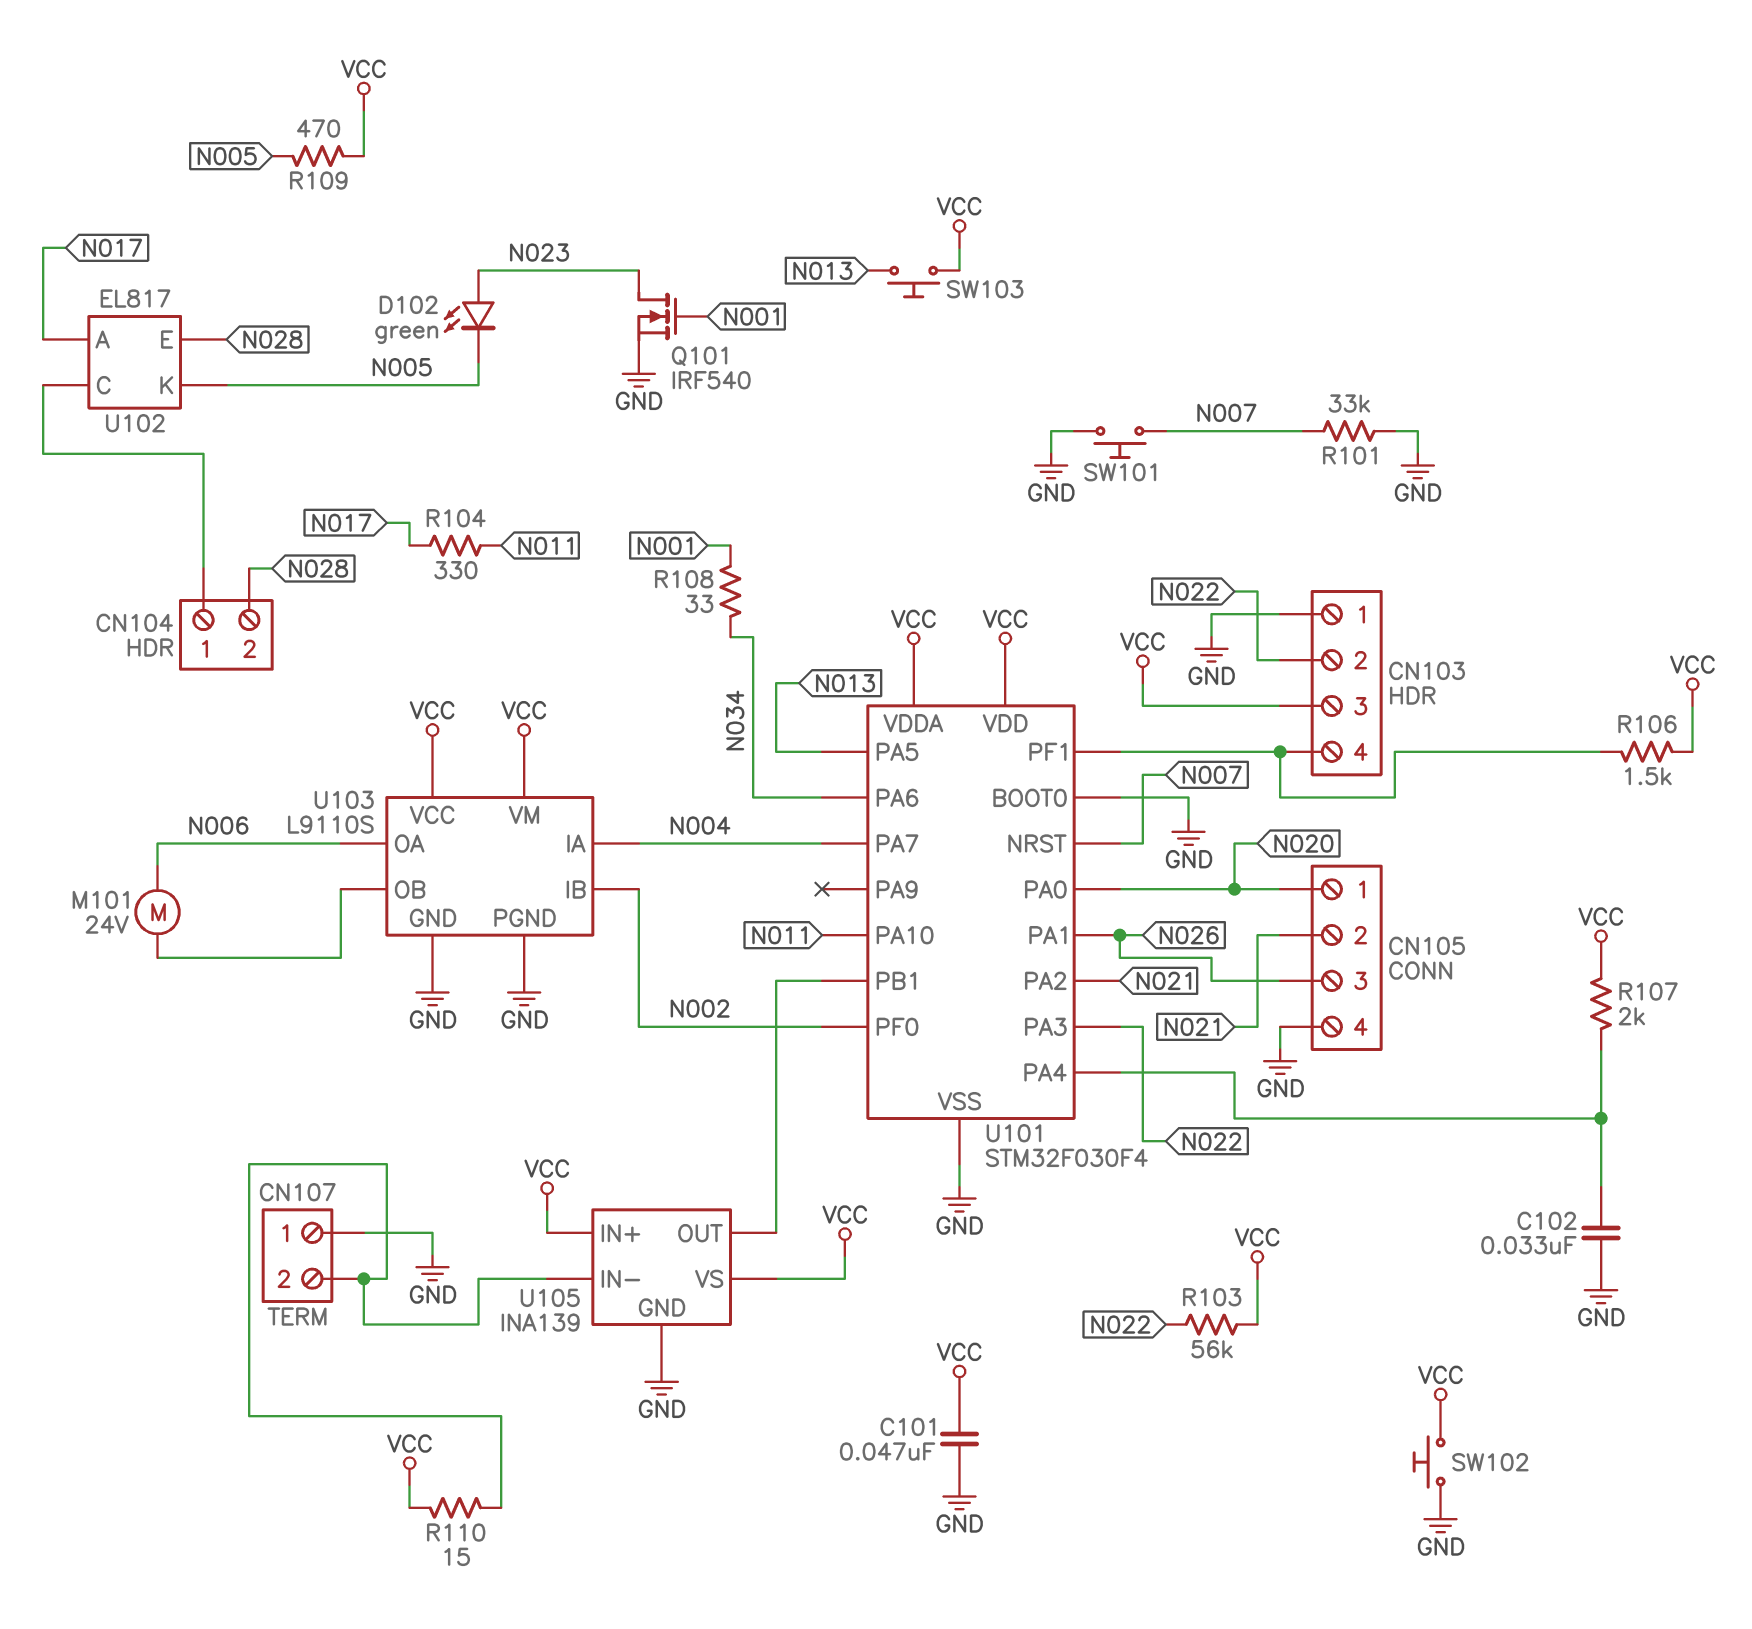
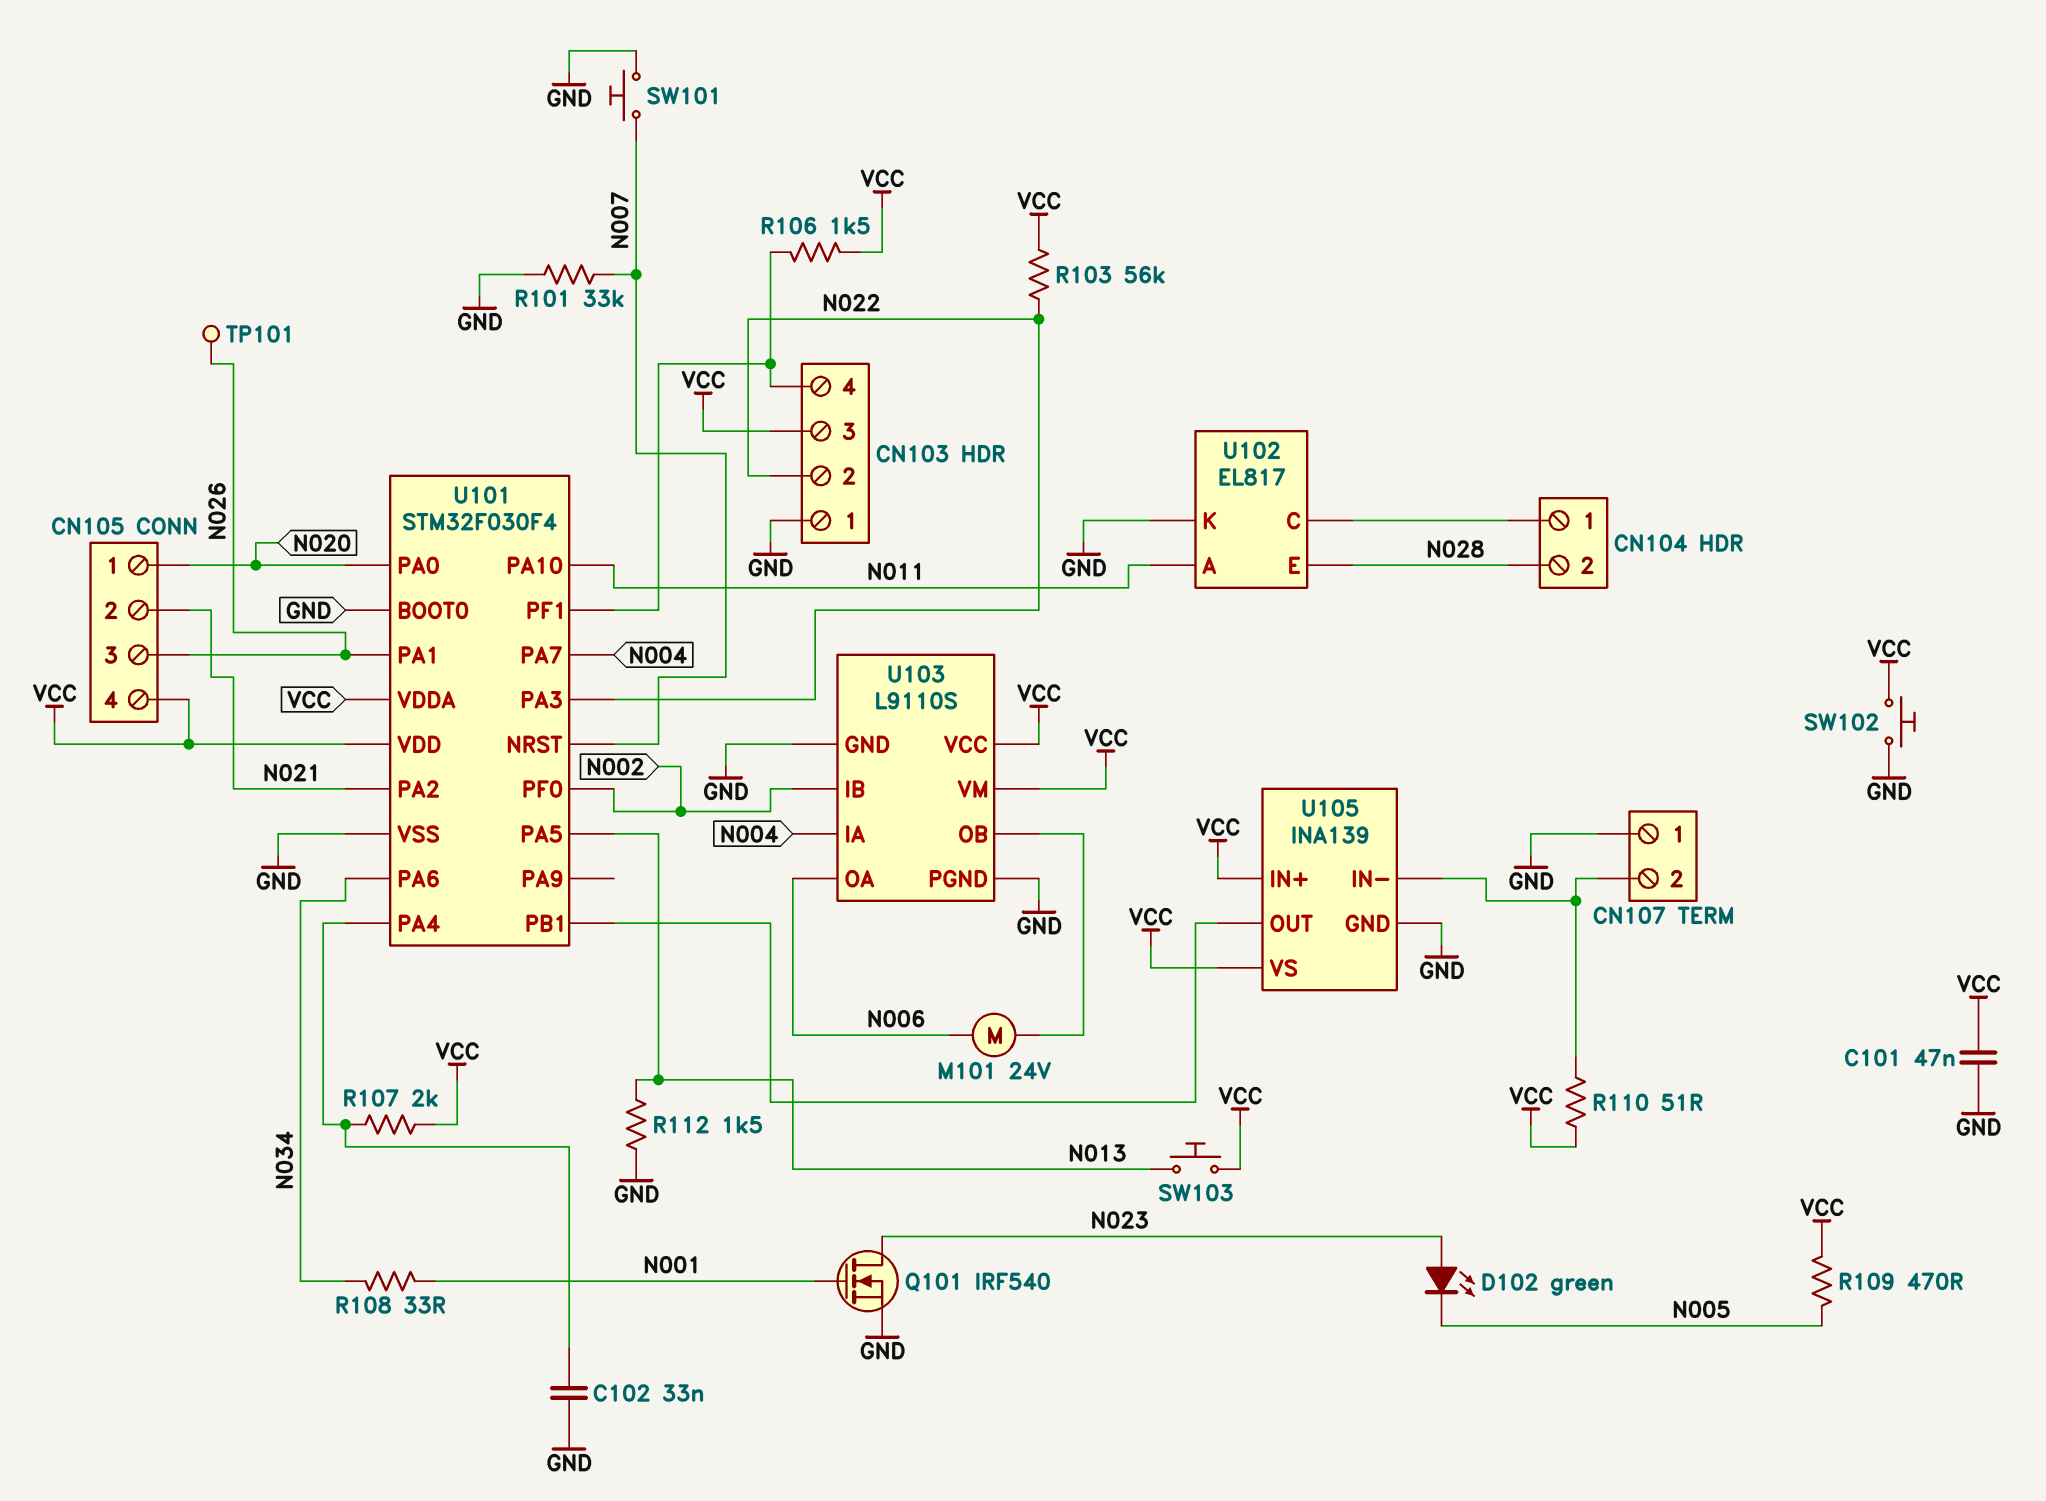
CN105 pin 4: GND -> VCC
R104: 330 (N011, N017) -> none
R110: 15 (CN107/2, VCC) -> 51 (CN107/2, VCC)
R112: none -> 1.5k (GND, N013)
TP101: none -> test point (N026)
U102 pin A: N017 -> N011
U102 pin K: N005 -> GND

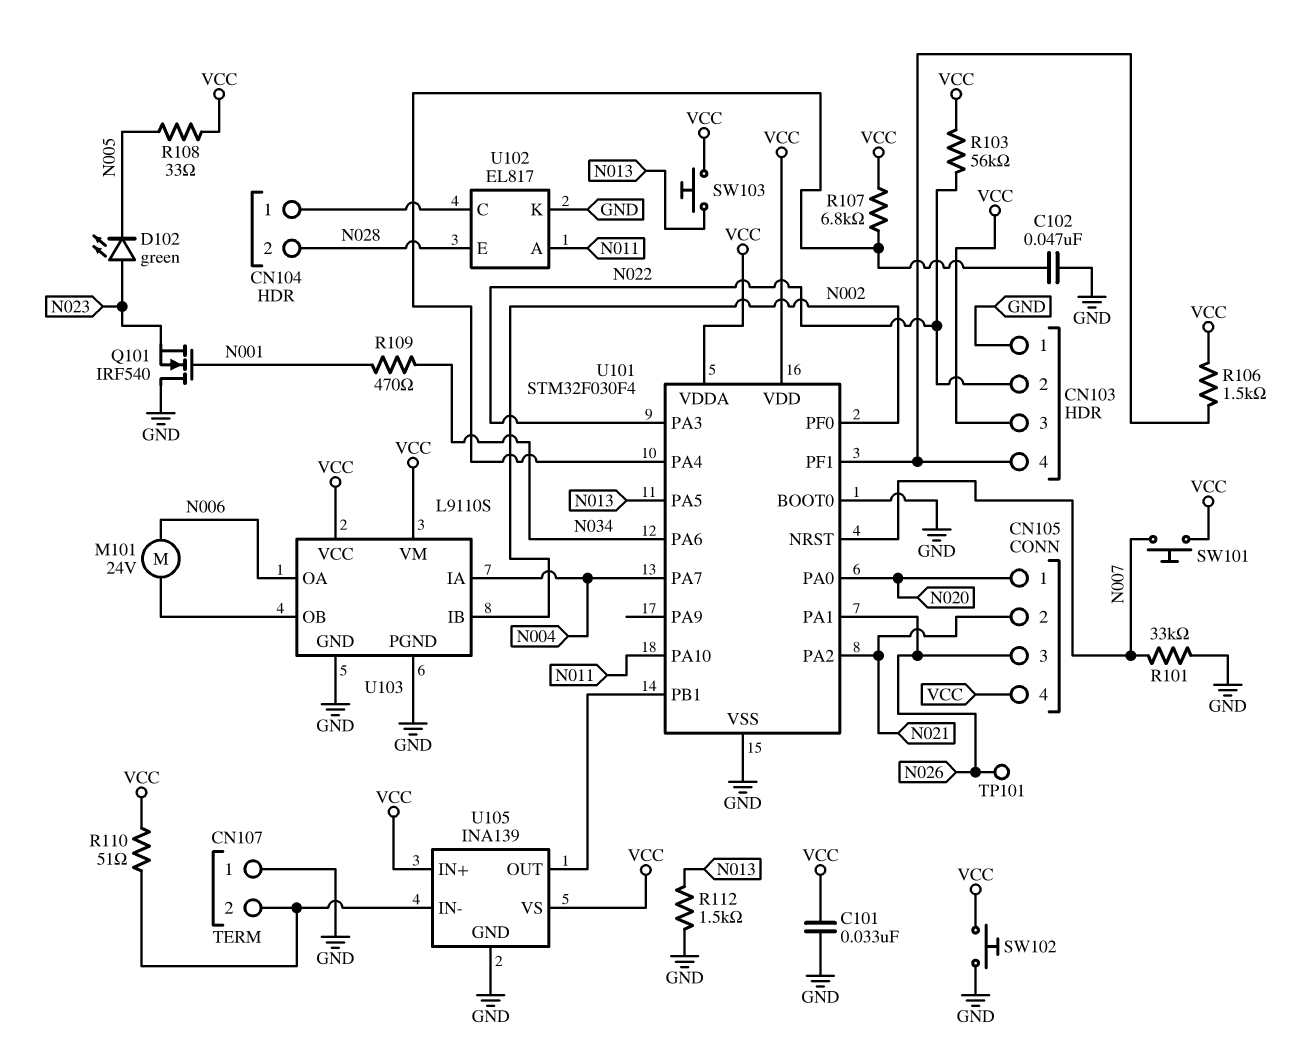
C101: 47nF (GND, VCC) -> 33nF (GND, VCC)
C102: 33nF (GND, U101/PA4) -> 47nF (GND, U101/PA4)
Q101: NMOS IRF540 (G N001, D N023, S GND) -> NMOS IRF540 (G N001, D GND, S N023)
R107: 2k (U101/PA4, VCC) -> 6.8k (U101/PA4, VCC)
R108: 33 (N001, N034) -> 33 (N005, VCC)
R109: 470 (N005, VCC) -> 470 (N001, N034)
SW101: button (GND, N007) -> button (N007, VCC)

